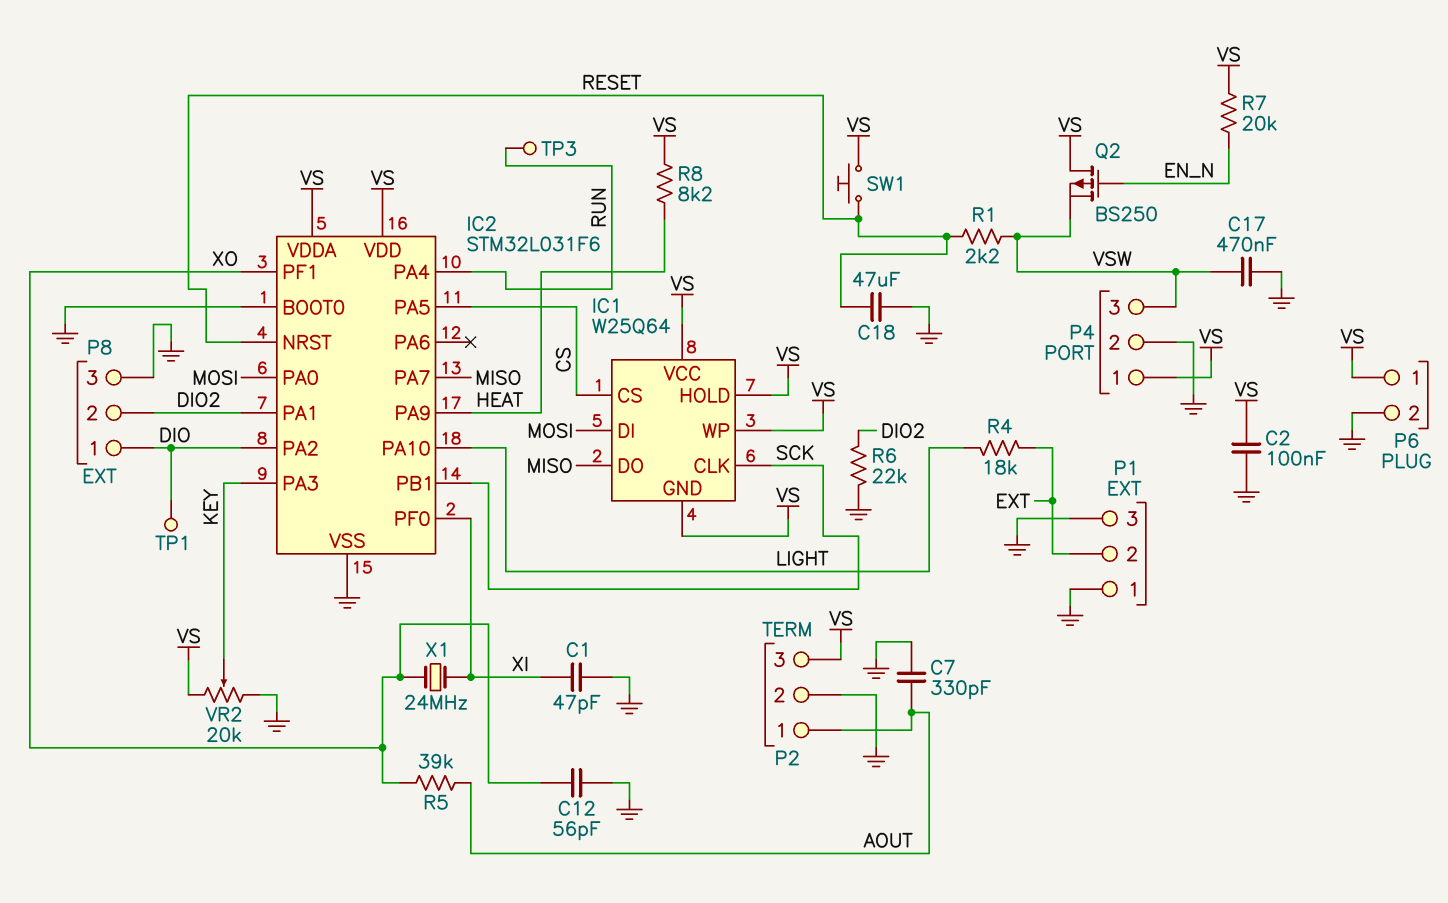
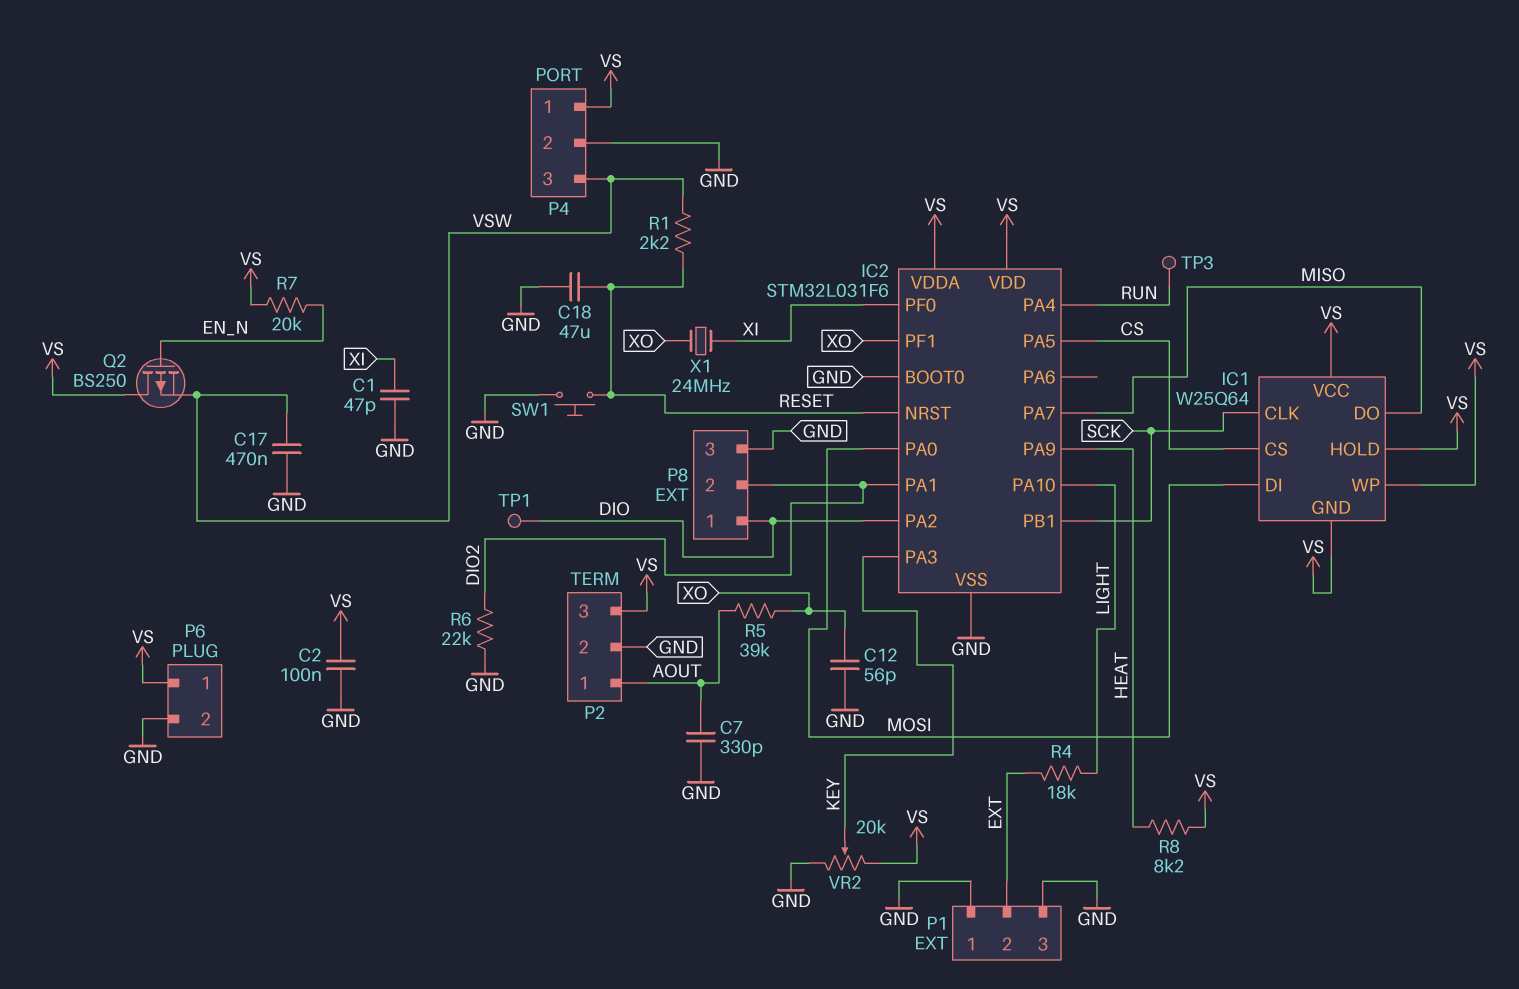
SW1: button (RESET, VS) -> button (GND, RESET)

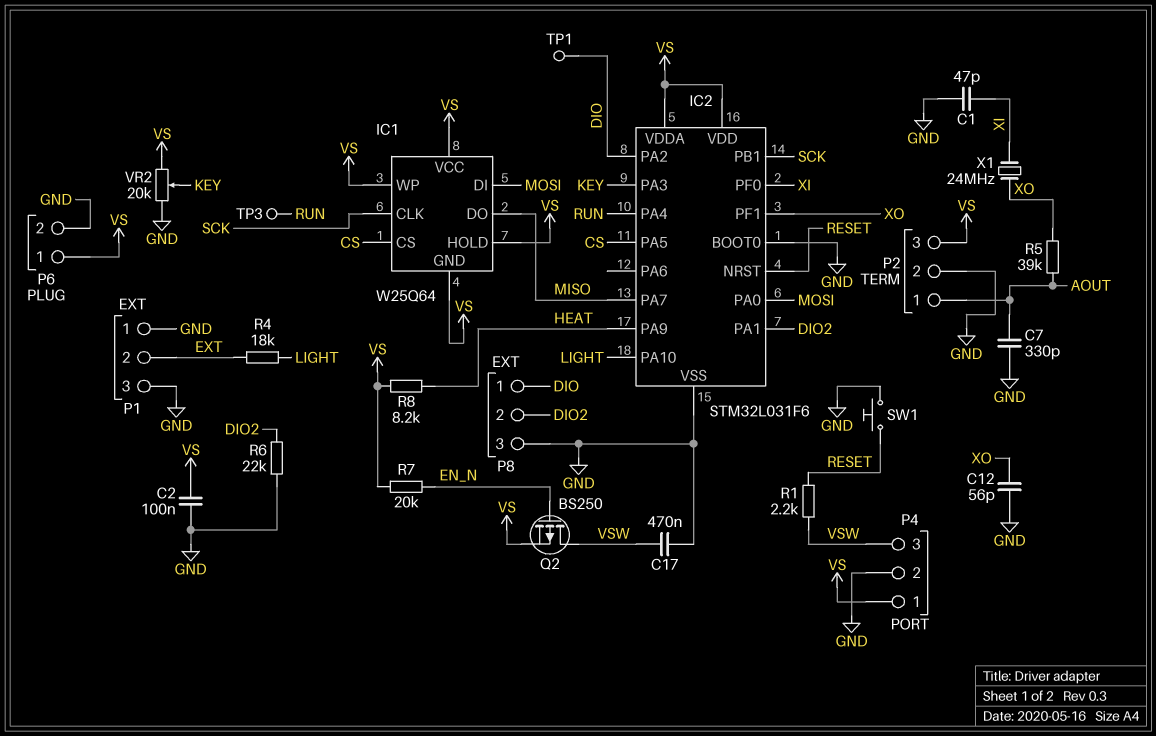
C18: 47uF (GND, RESET) -> none
Q2: PMOS BS250 (G EN_N, D VS, S VSW) -> PMOS BS250 (G EN_N, D VSW, S VS)

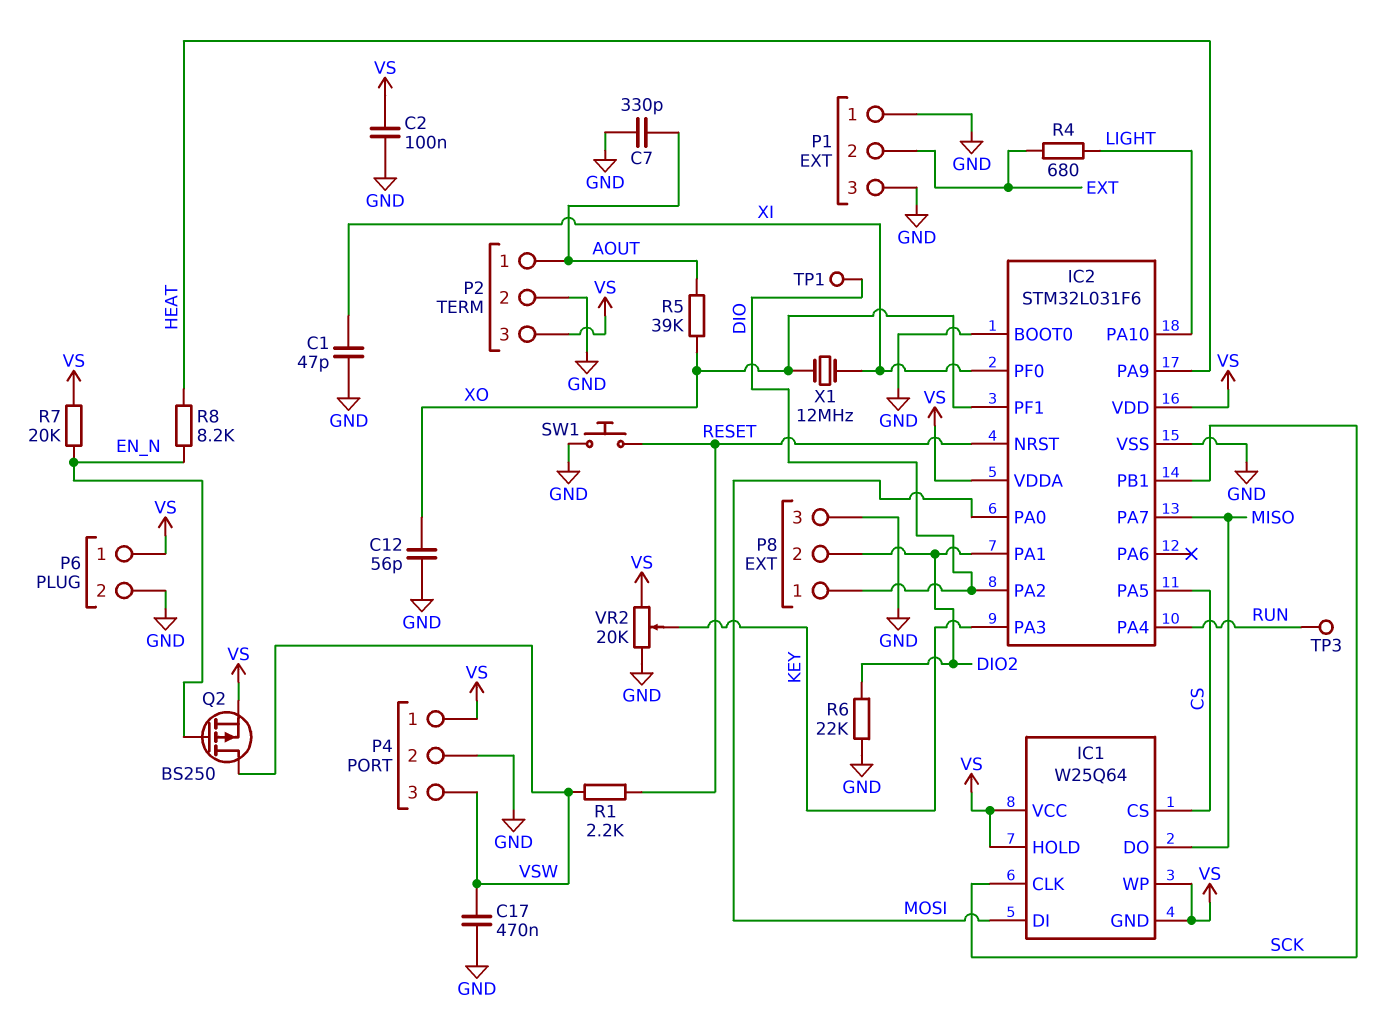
R4: 18k (EXT, LIGHT) -> 680 (EXT, LIGHT)
R8: 8.2k (HEAT, VS) -> 8.2k (EN_N, HEAT)
X1: 24MHz (XI, XO) -> 12MHz (XI, XO)

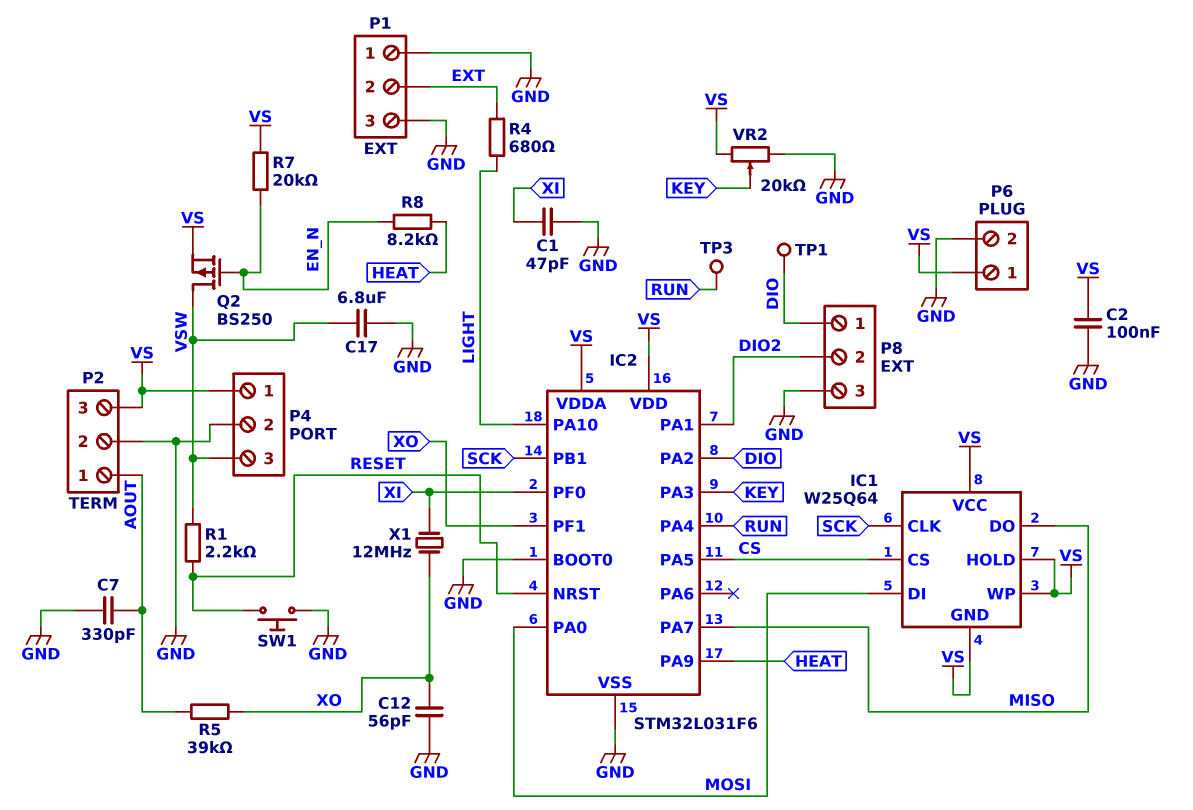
C17: 470nF (GND, VSW) -> 6.8uF (GND, VSW)
R6: 22k (DIO2, GND) -> none

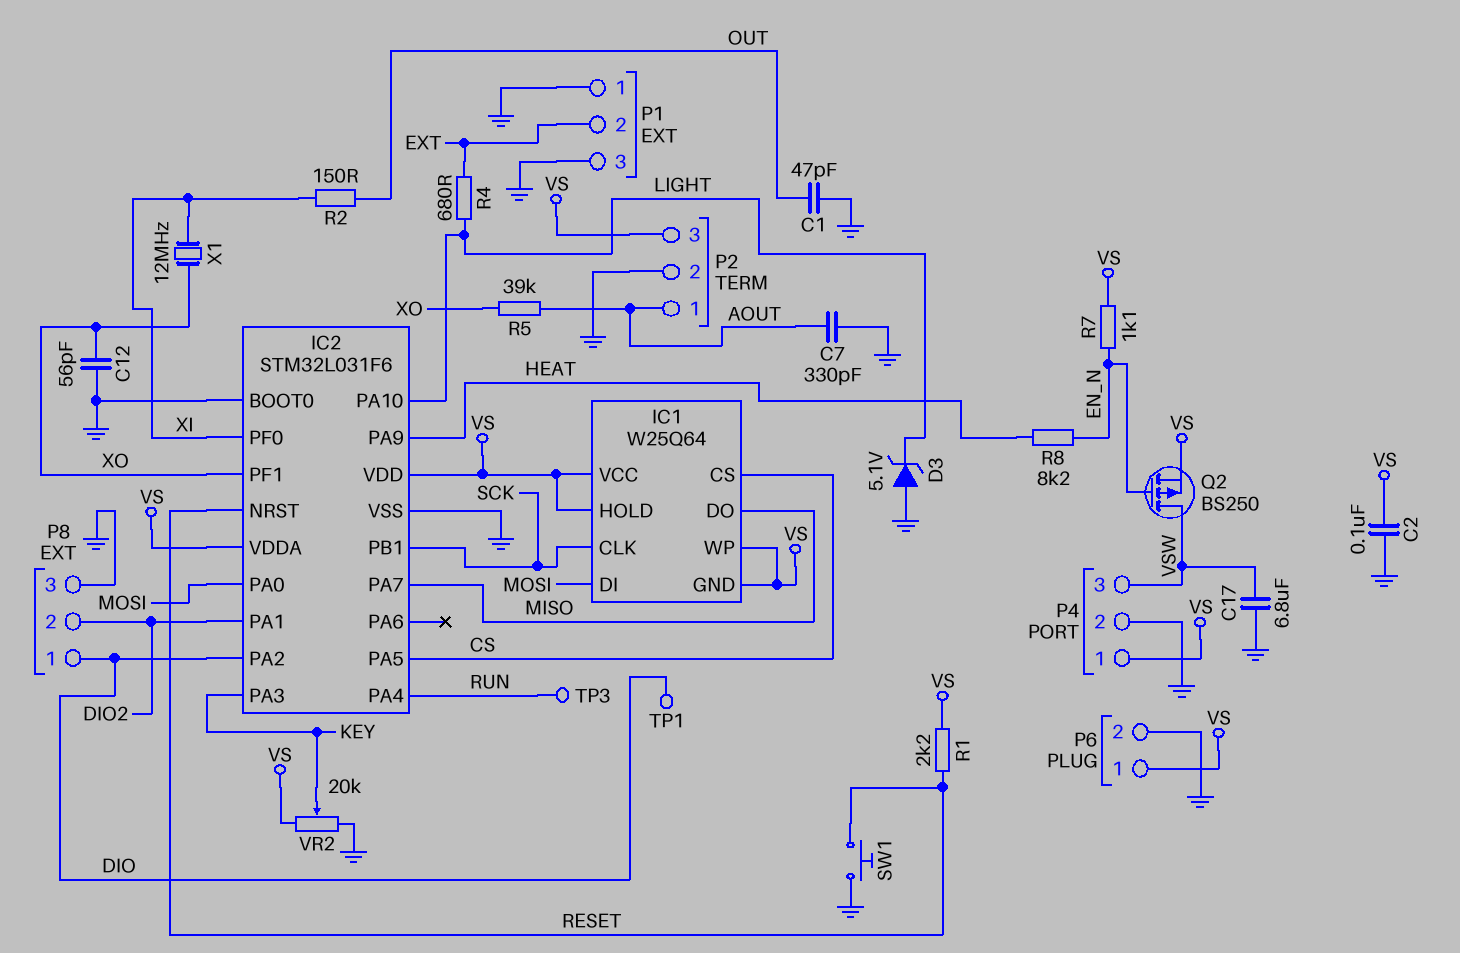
C1: 47pF (GND, XI) -> 47pF (GND, OUT)
D3: none -> zener 5.1V (A GND, K LIGHT)
R1: 2.2k (RESET, VSW) -> 2.2k (RESET, VS)
R2: none -> 150 (OUT, XI)
R7: 20k (EN_N, VS) -> 1.1k (EN_N, VS)

